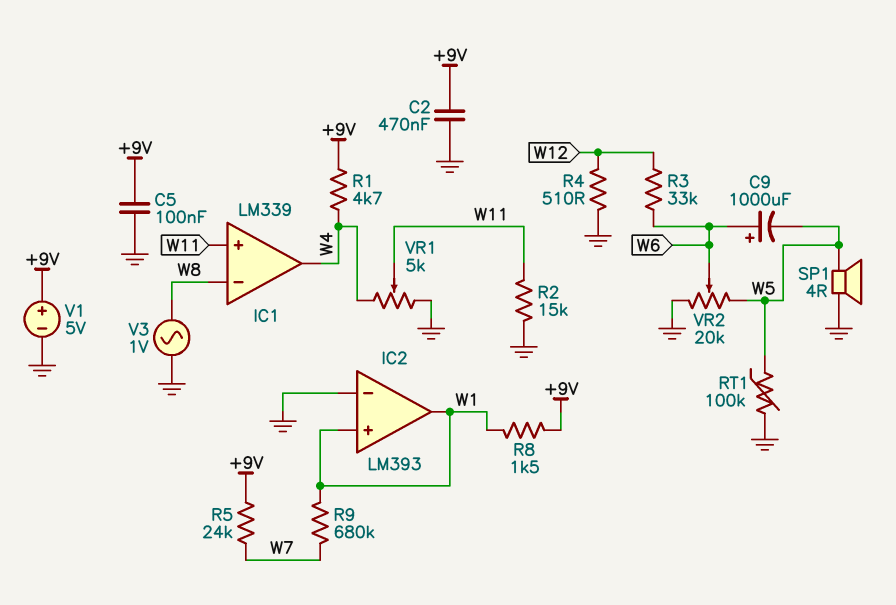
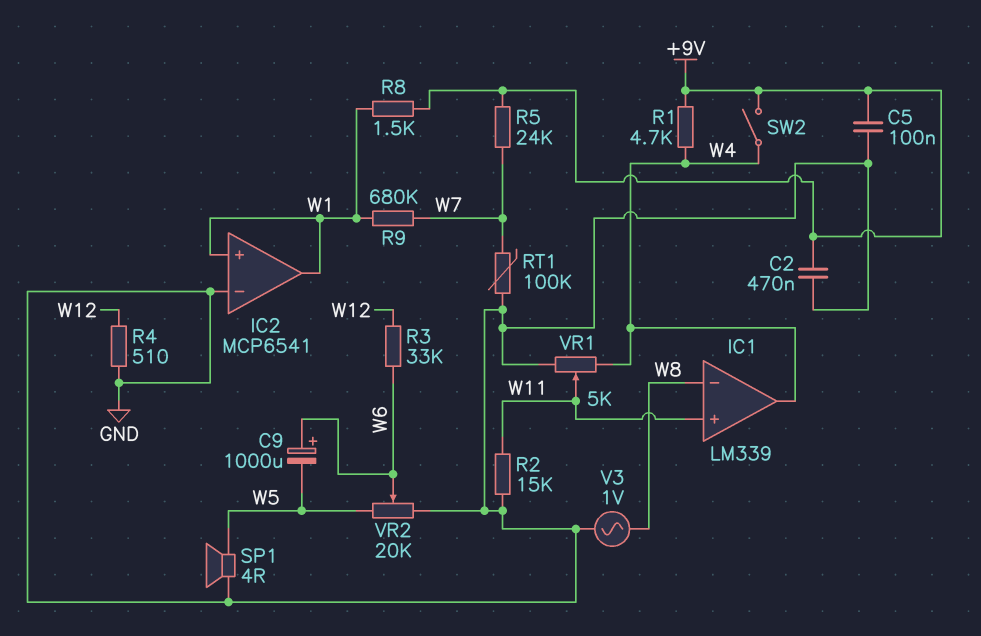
IC2: LM393 -> MCP6541
RT1: 100k (GND, W5) -> 100k (GND, W7)
SW2: none -> switch (+9V, W4)
V1: 5V (plus +9V, minus GND) -> none

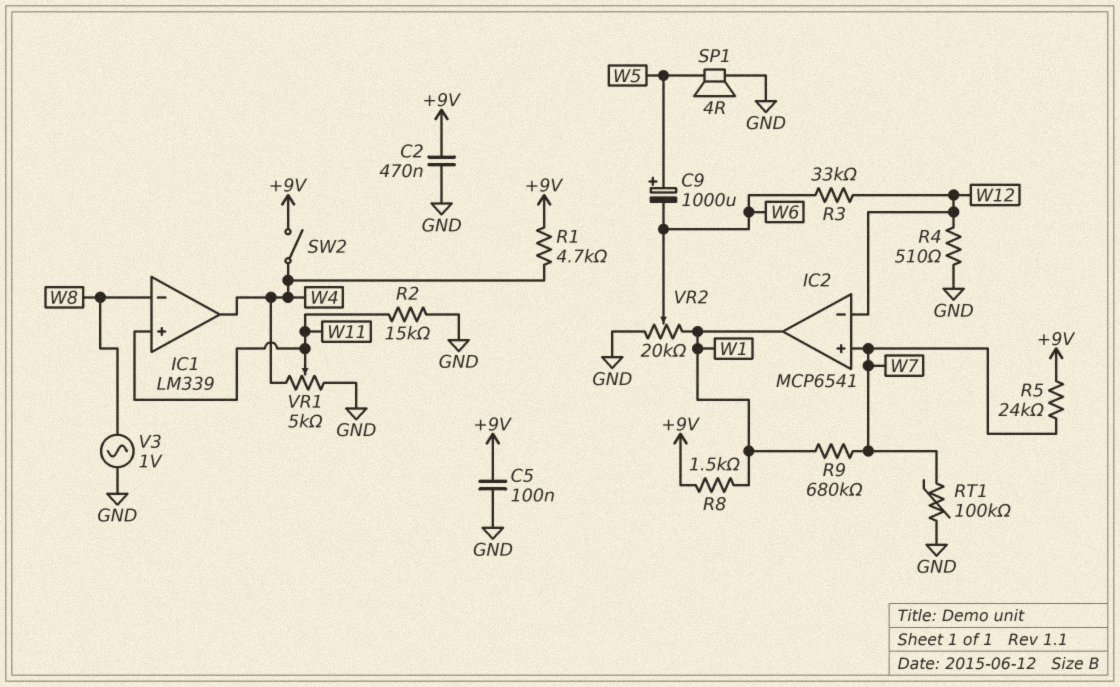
C9: 1000uF (plus W6, minus W5) -> 1000uF (plus W5, minus W6)
IC2 pin in+: W1 -> W7
IC2 pin in-: GND -> W12
VR2: 20k (GND, W5, wiper W6) -> 20k (GND, W1, wiper W6)

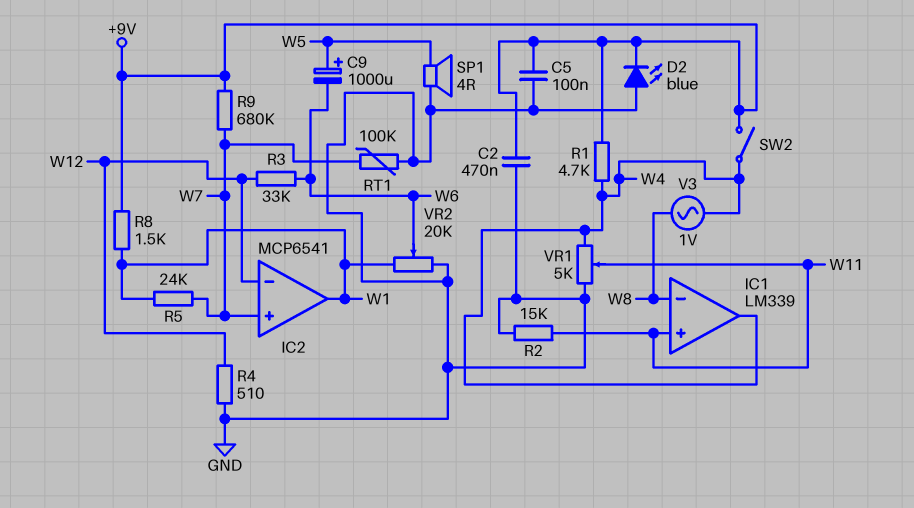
D2: none -> LED blue (A GND, K +9V)
R5: 24k (+9V, W7) -> 24k (W1, W7)
R9: 680k (W1, W7) -> 680k (+9V, W7)
V3: AC 1V (GND, W8) -> AC 1V (W4, W8)

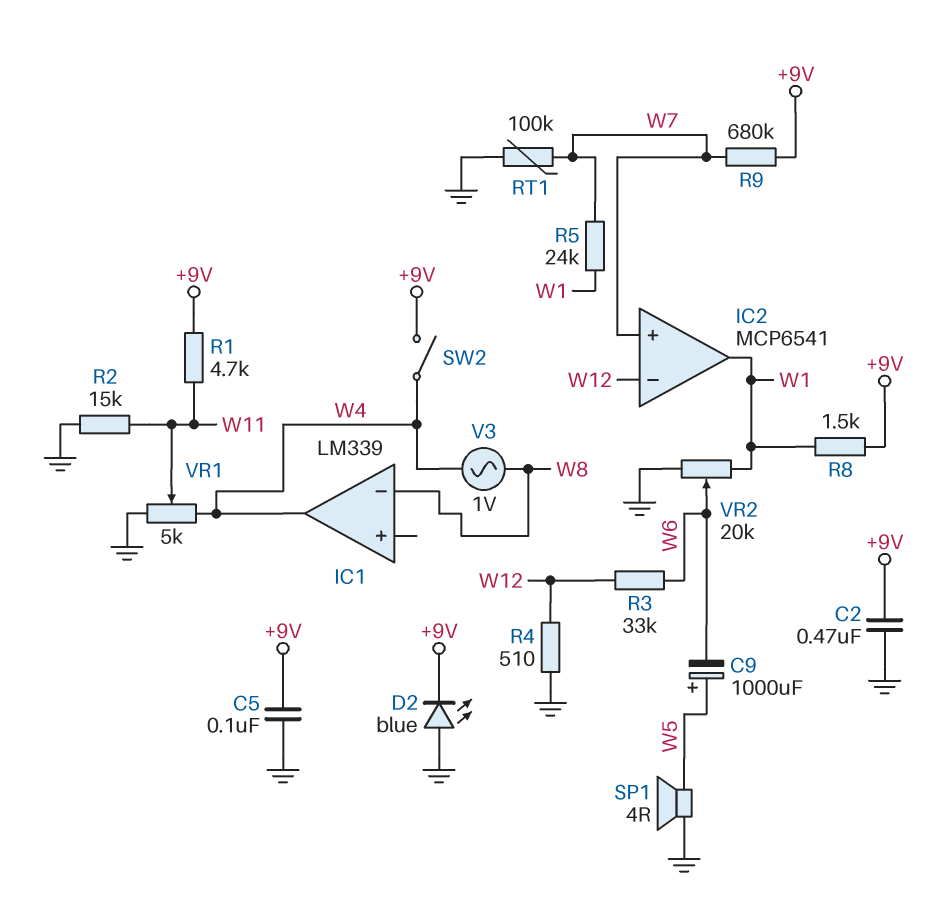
IC1 pin in+: W11 -> none
R1: 4.7k (+9V, W4) -> 4.7k (+9V, W11)

